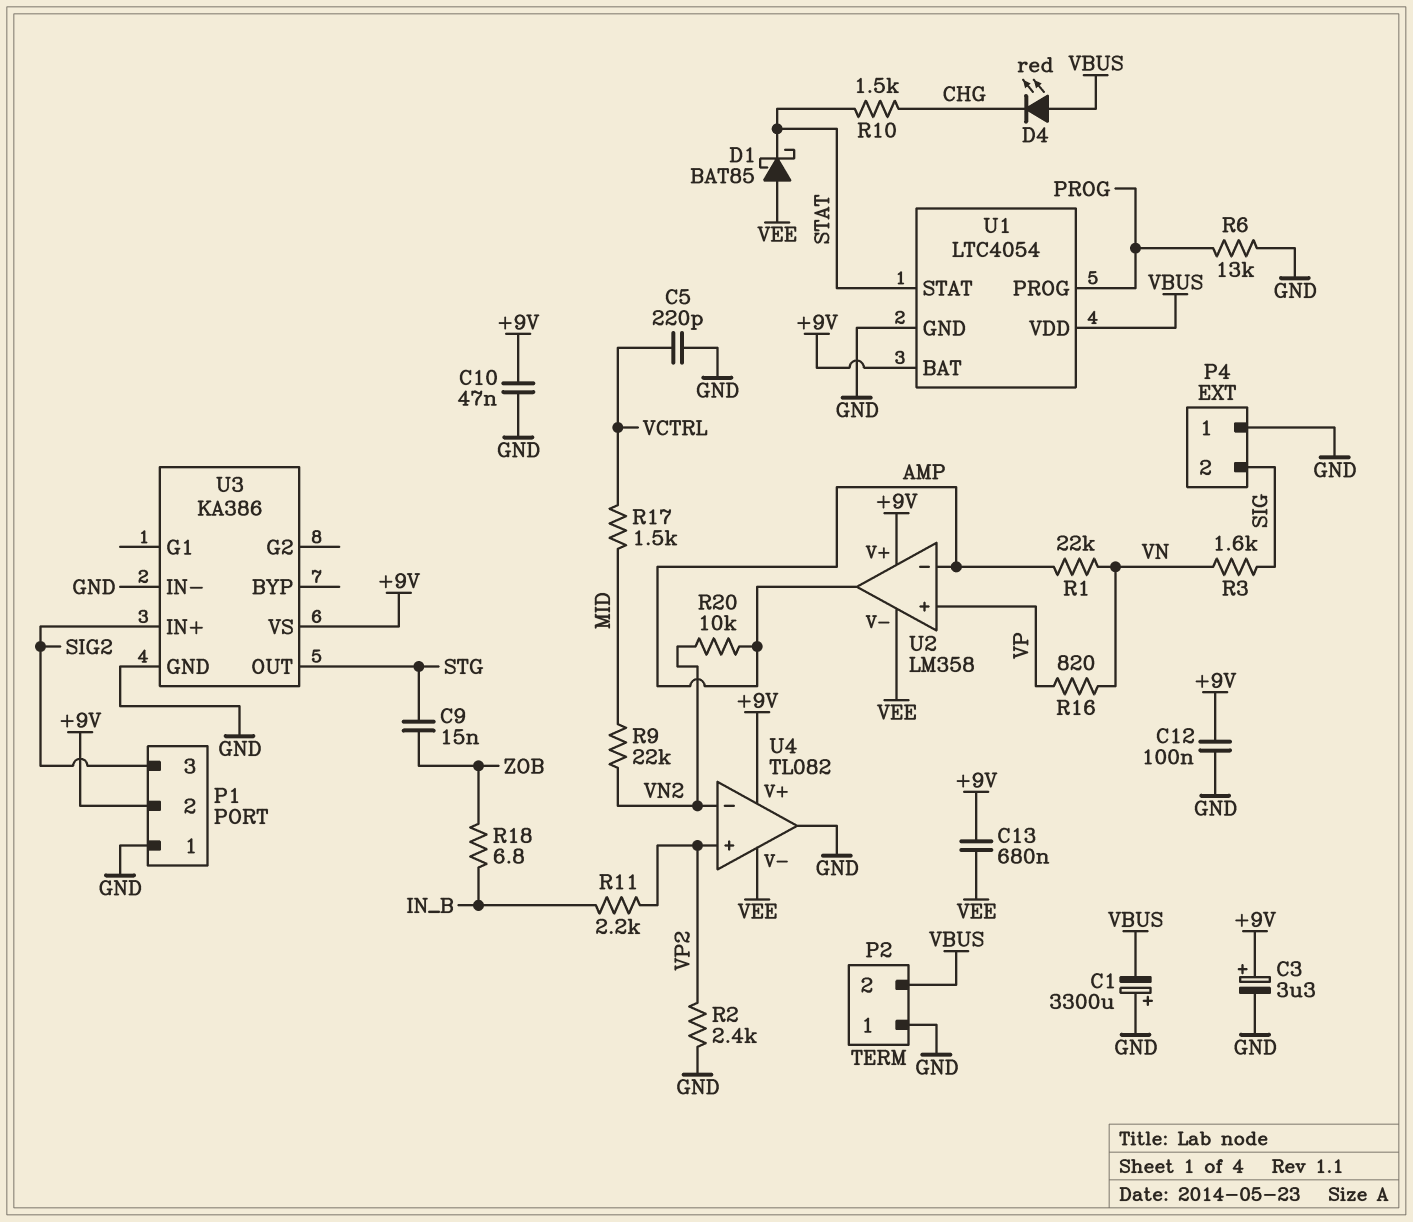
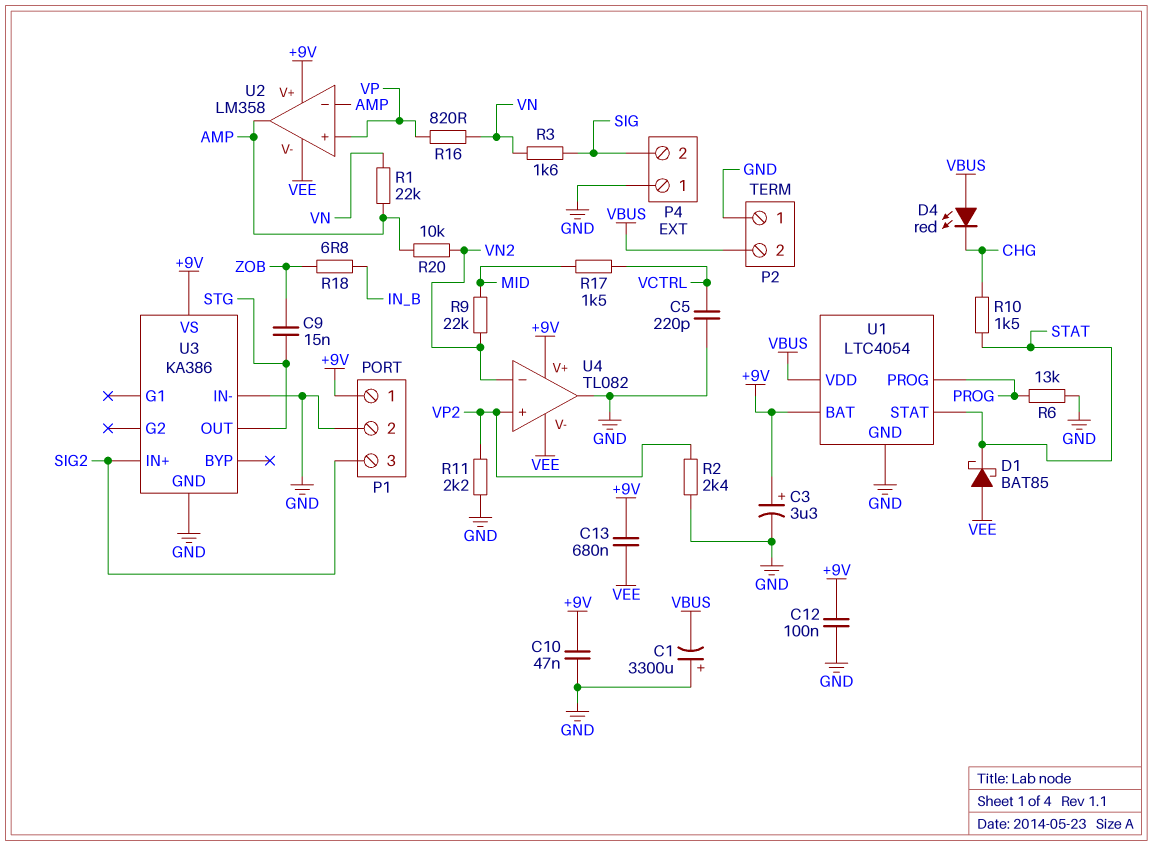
P1 pin 1: GND -> +9V
P1 pin 2: +9V -> GND
R11: 2.2k (IN_B, VP2) -> 2.2k (GND, VP2)

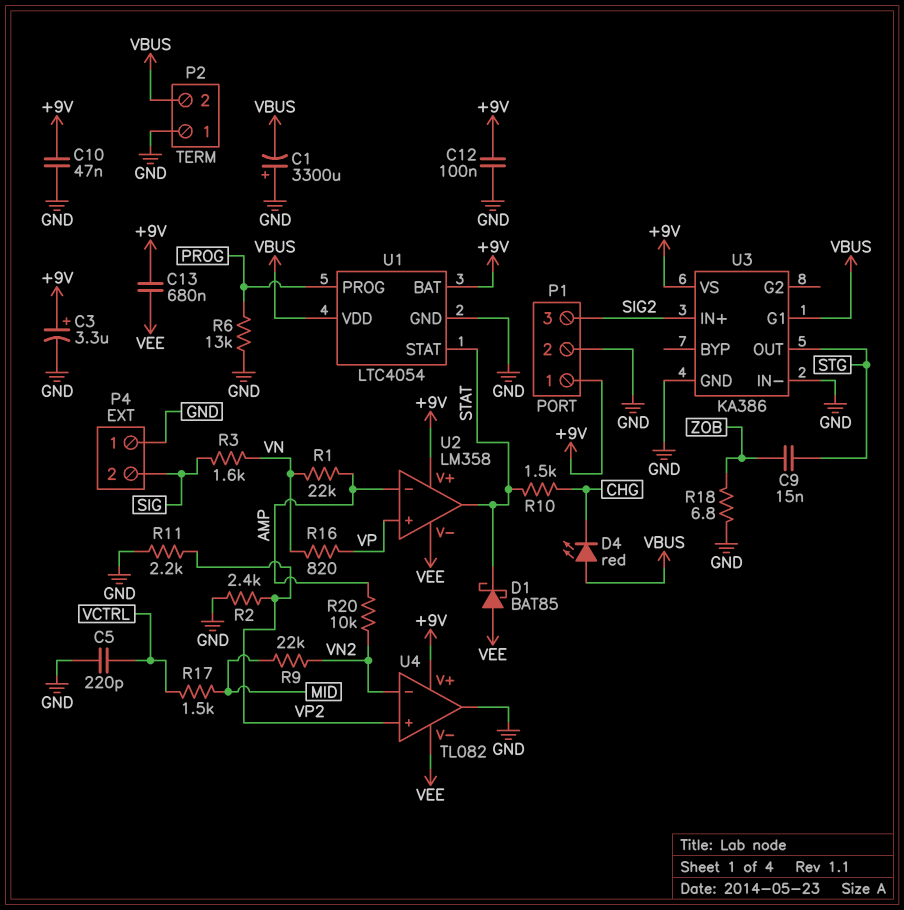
R18: 6.8 (IN_B, ZOB) -> 6.8 (GND, ZOB)
U2 pin out: AMP -> STAT
U3 pin G1: none -> VBUS

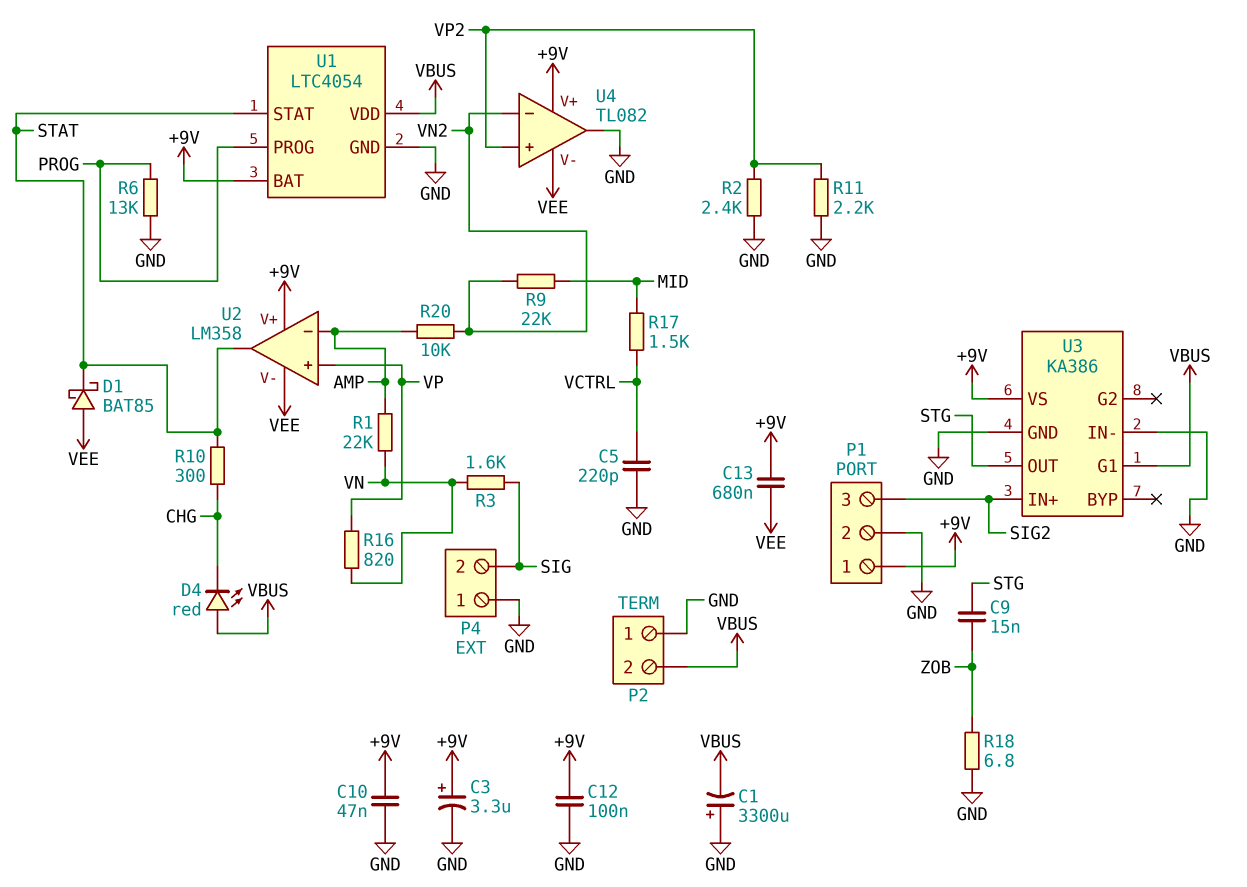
R10: 1.5k (CHG, STAT) -> 300 (CHG, STAT)

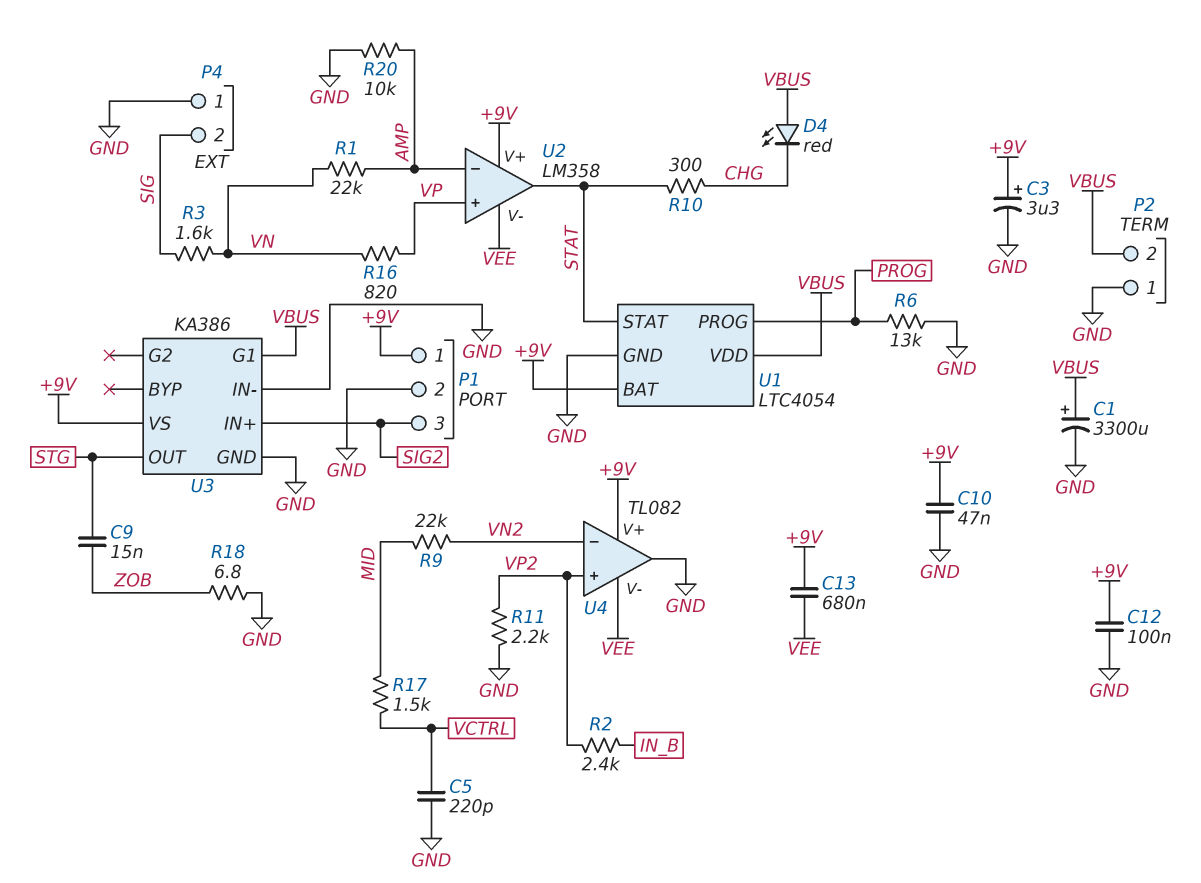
C1: 3300uF (plus GND, minus VBUS) -> 3300uF (plus VBUS, minus GND)
D1: schottky BAT85 (A VEE, K STAT) -> none
R2: 2.4k (GND, VP2) -> 2.4k (IN_B, VP2)
R20: 10k (AMP, VN2) -> 10k (AMP, GND)

